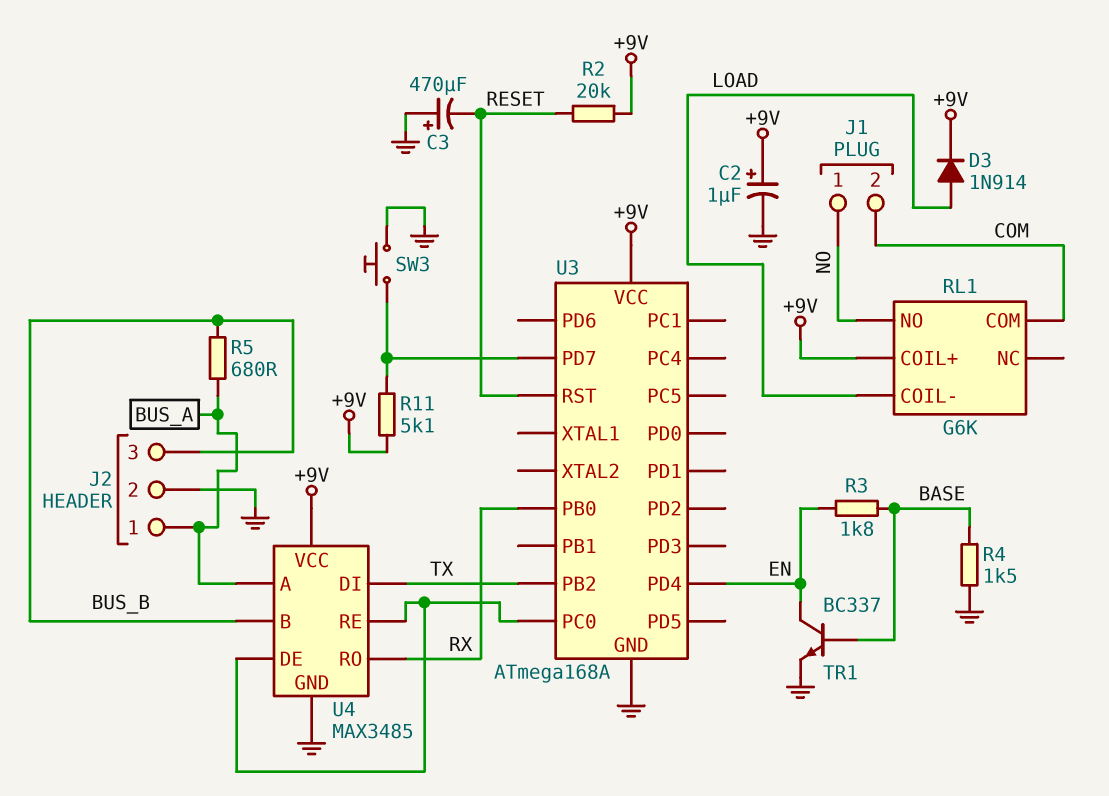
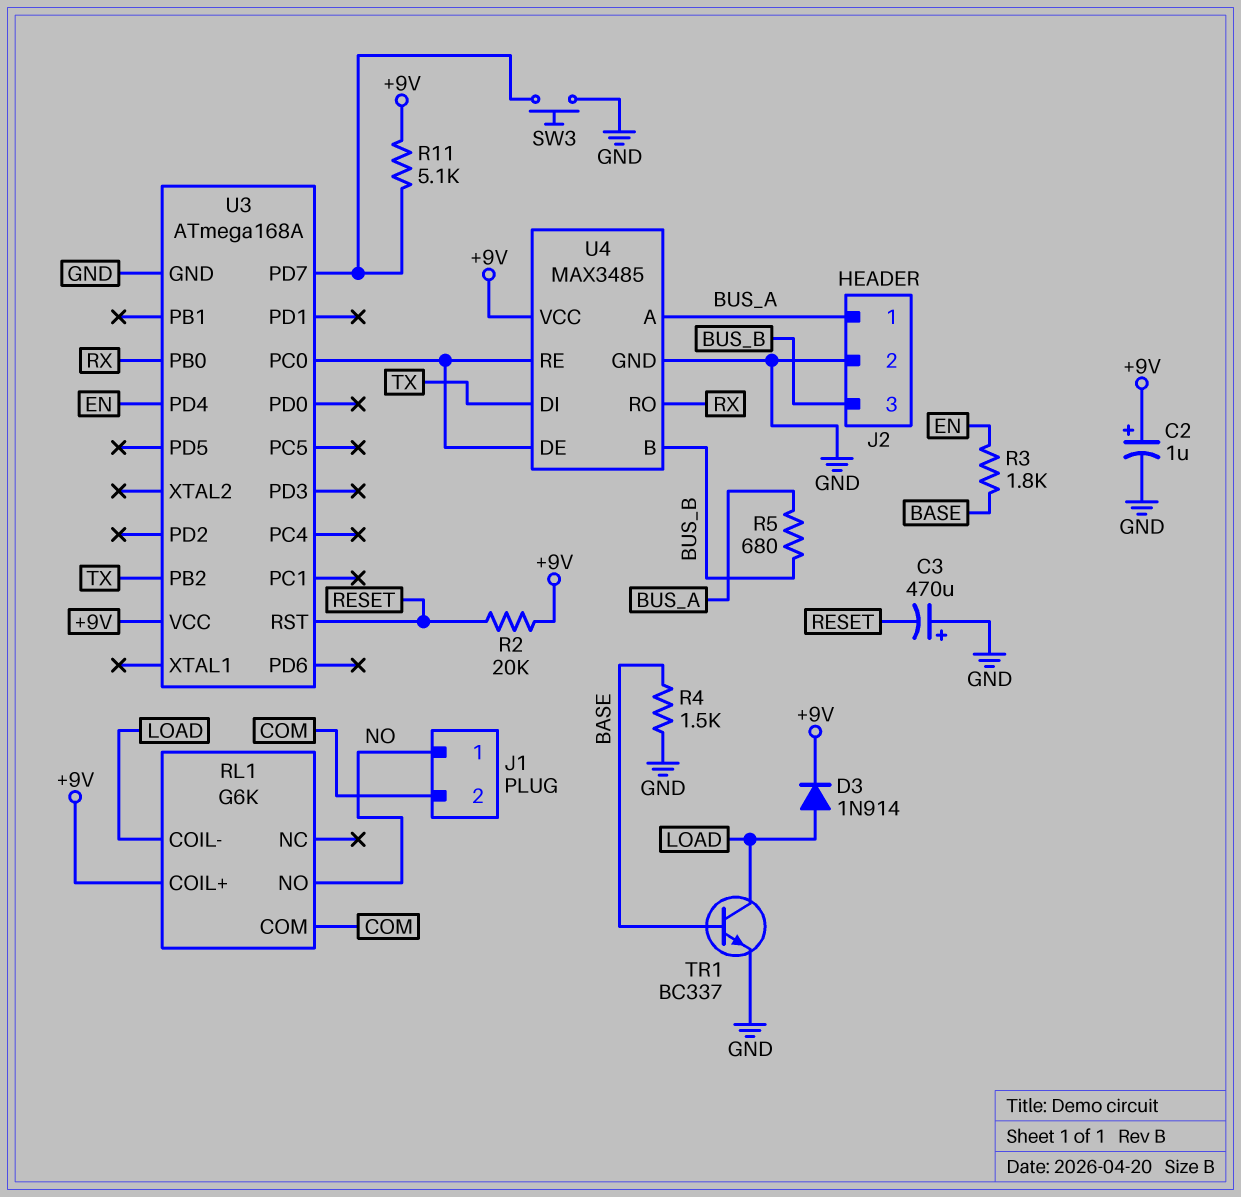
TR1: NPN BC337 (B BASE, C EN, E GND) -> NPN BC337 (B BASE, C LOAD, E GND)

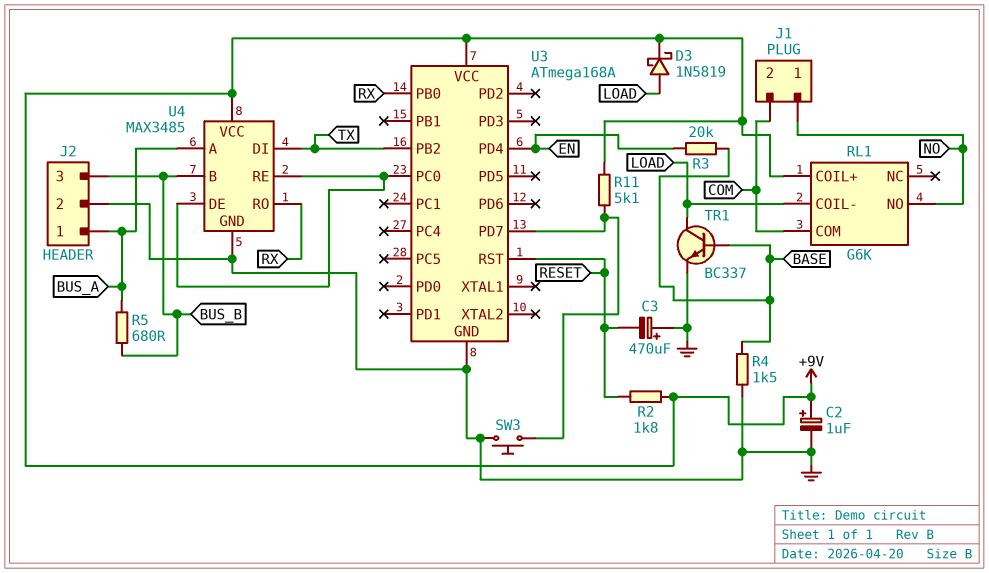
D3: diode 1N914 (A LOAD, K +9V) -> schottky 1N5819 (A LOAD, K +9V)
R2: 20k (+9V, RESET) -> 1.8k (+9V, RESET)
R3: 1.8k (BASE, EN) -> 20k (BASE, EN)

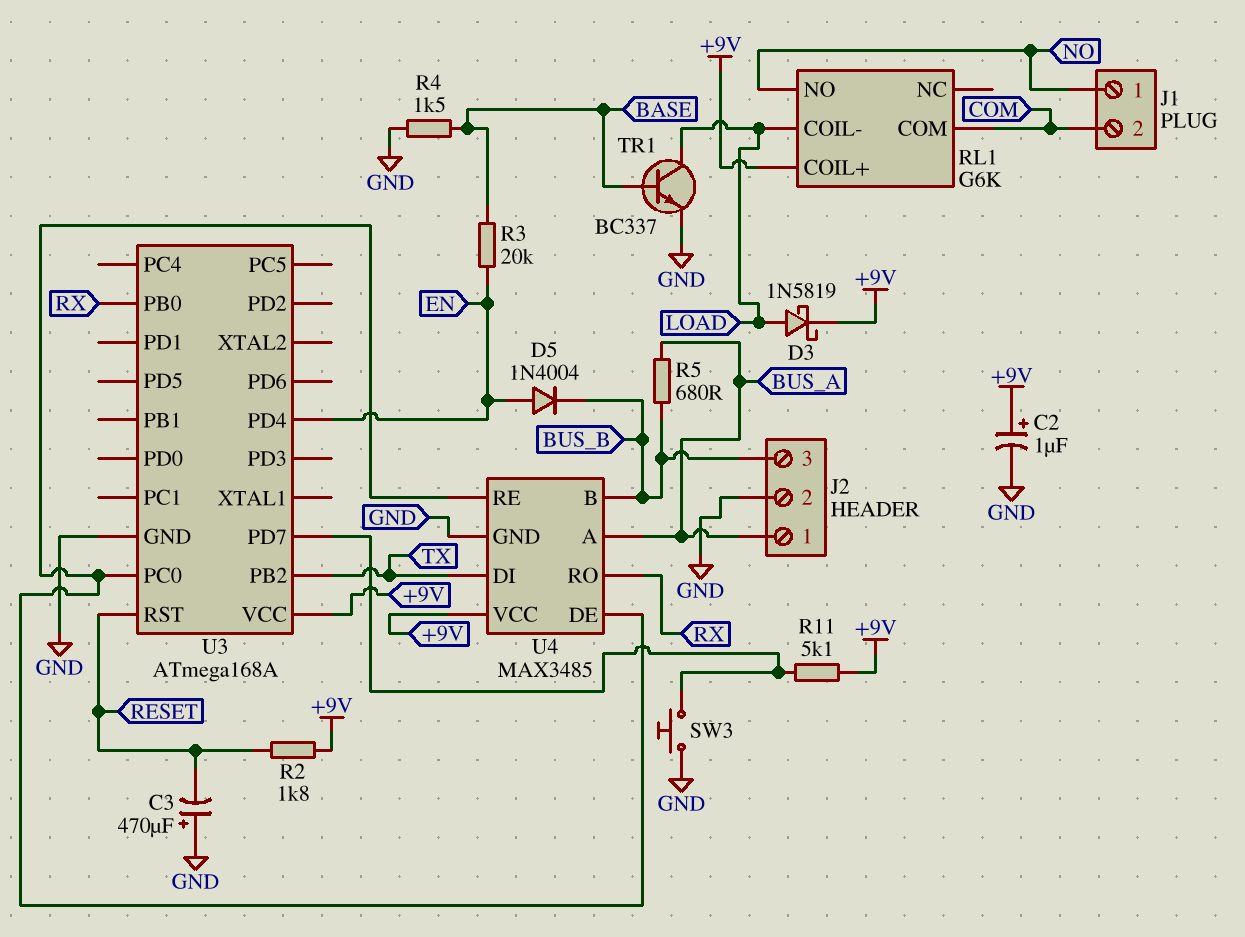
D5: none -> diode 1N4004 (A EN, K BUS_B)

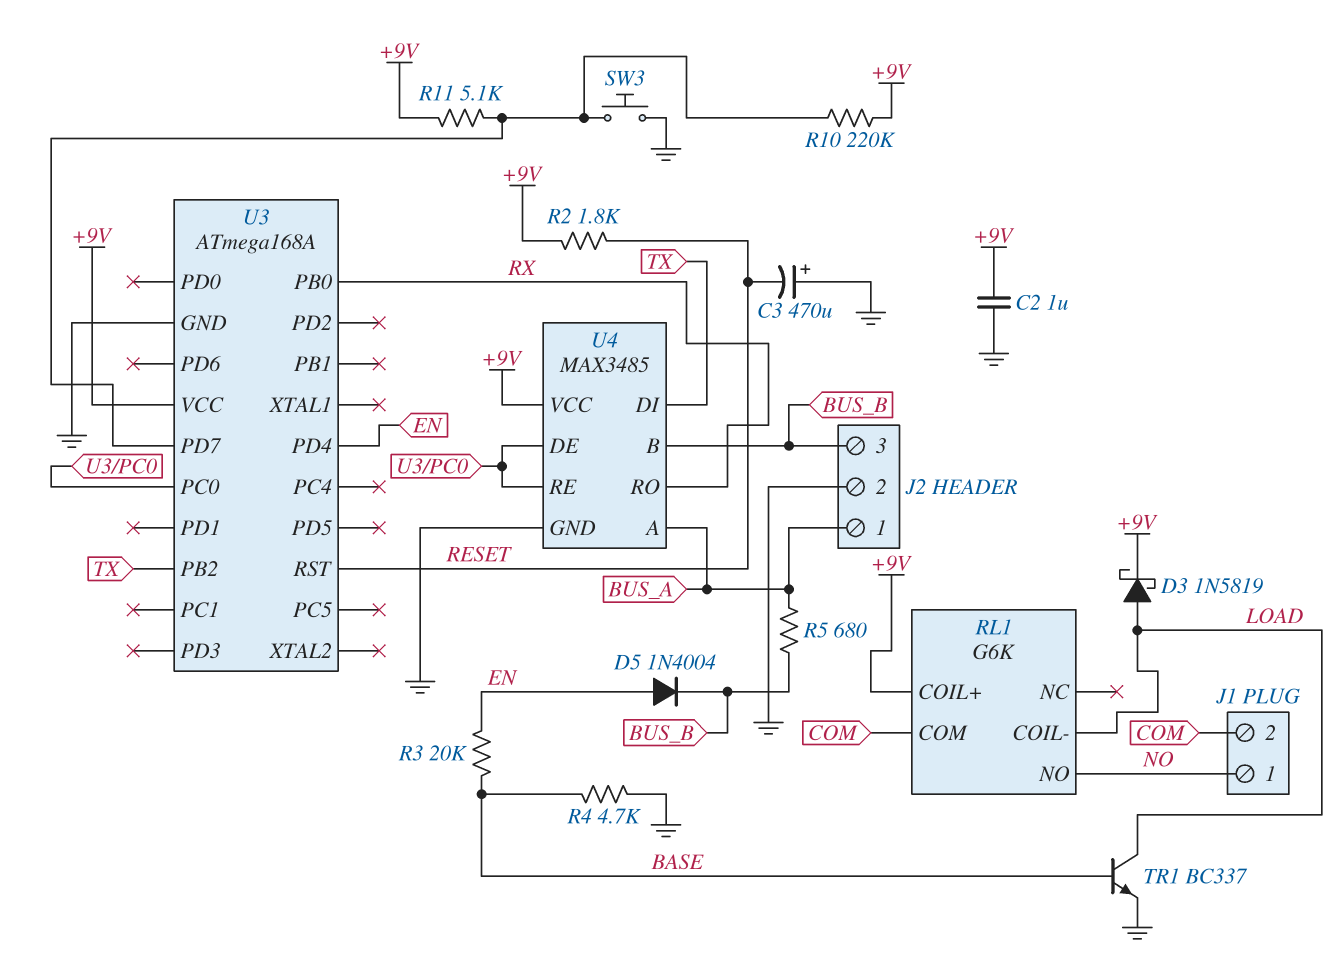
C2: 1uF (plus +9V, minus GND) -> 1uF (+9V, GND)
R4: 1.5k (BASE, GND) -> 4.7k (BASE, GND)
R10: none -> 220k (+9V, U3/PD7)

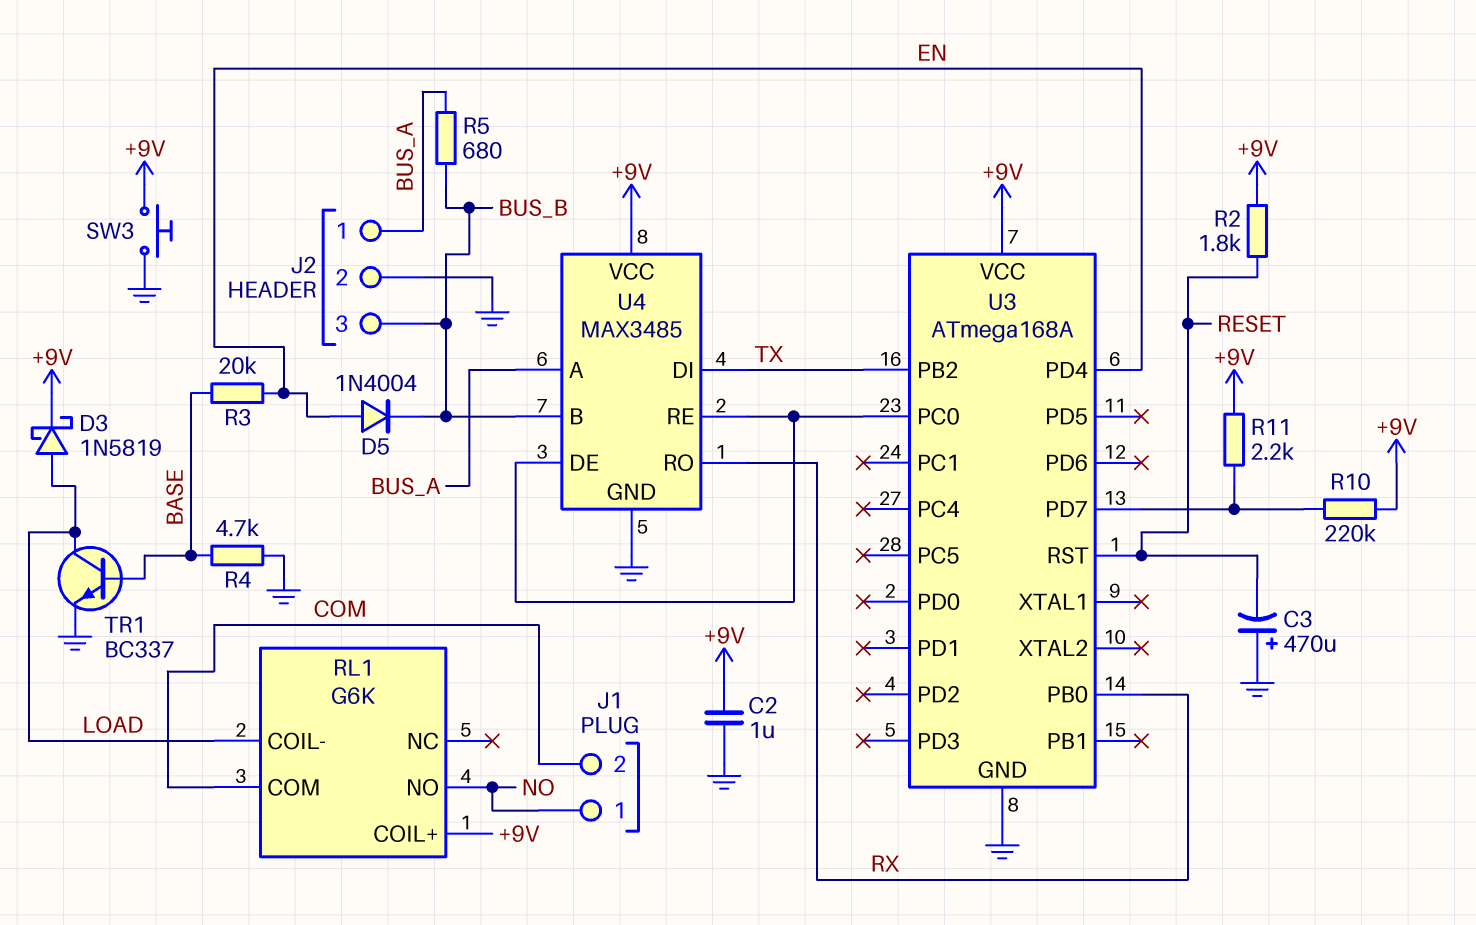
R11: 5.1k (+9V, U3/PD7) -> 2.2k (+9V, U3/PD7)
SW3: button (GND, U3/PD7) -> button (+9V, GND)

